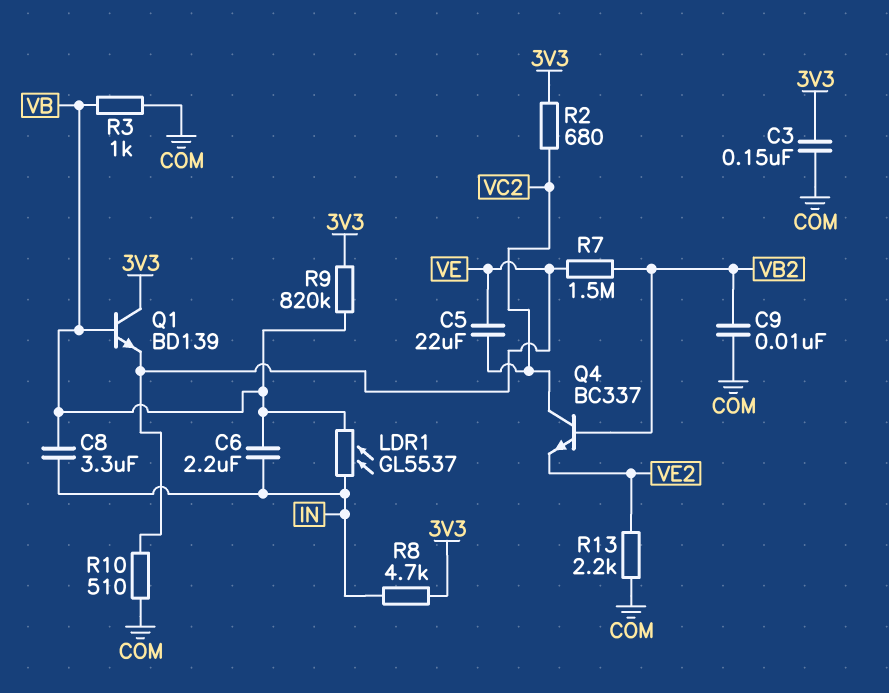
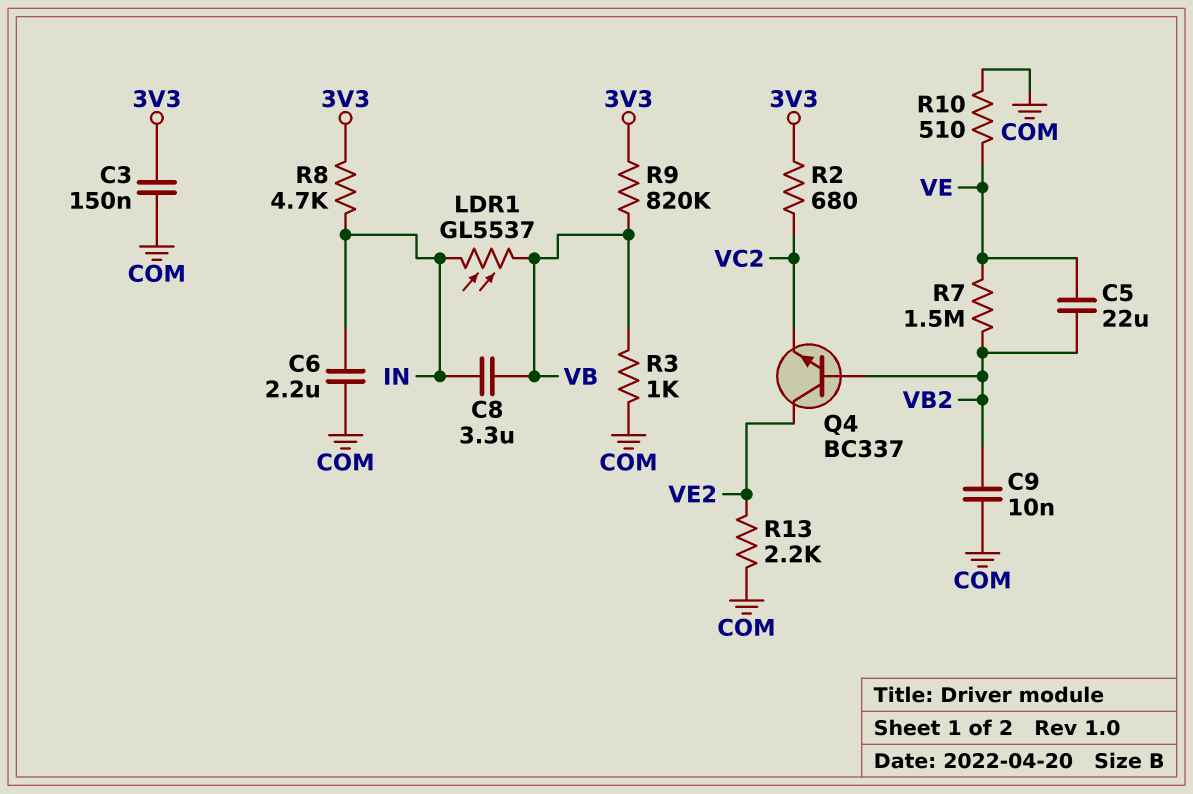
C5: 22uF (VC2, VE) -> 22uF (VB2, VE)
C6: 2.2uF (IN, VB) -> 2.2uF (COM, IN)
Q1: NPN BD139 (B VB, C 3V3, E VE) -> none
Q4: NPN BC337 (B VB2, C VC2, E VE2) -> NPN BC337 (B VB2, C VE2, E VC2)

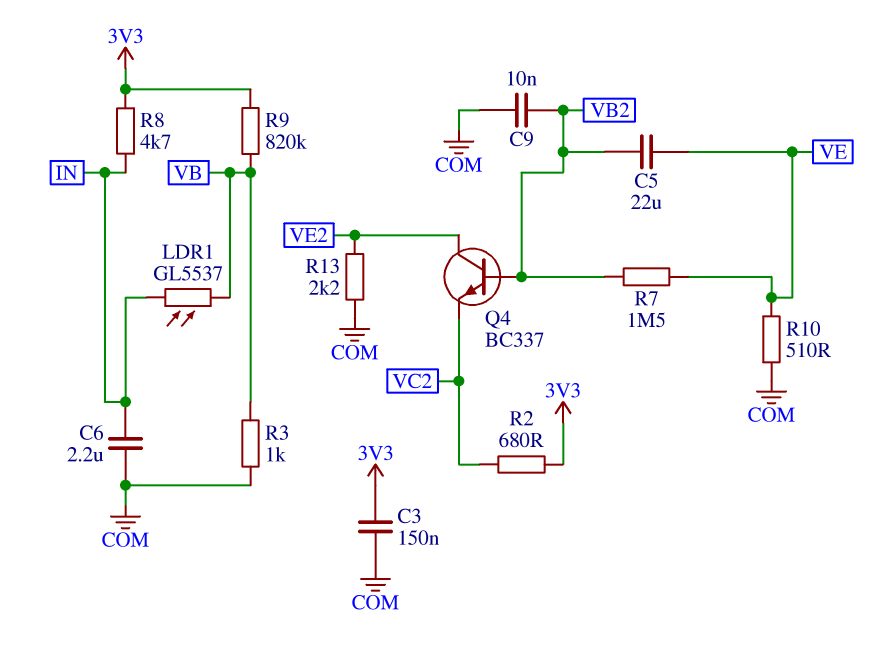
C8: 3.3uF (IN, VB) -> none

